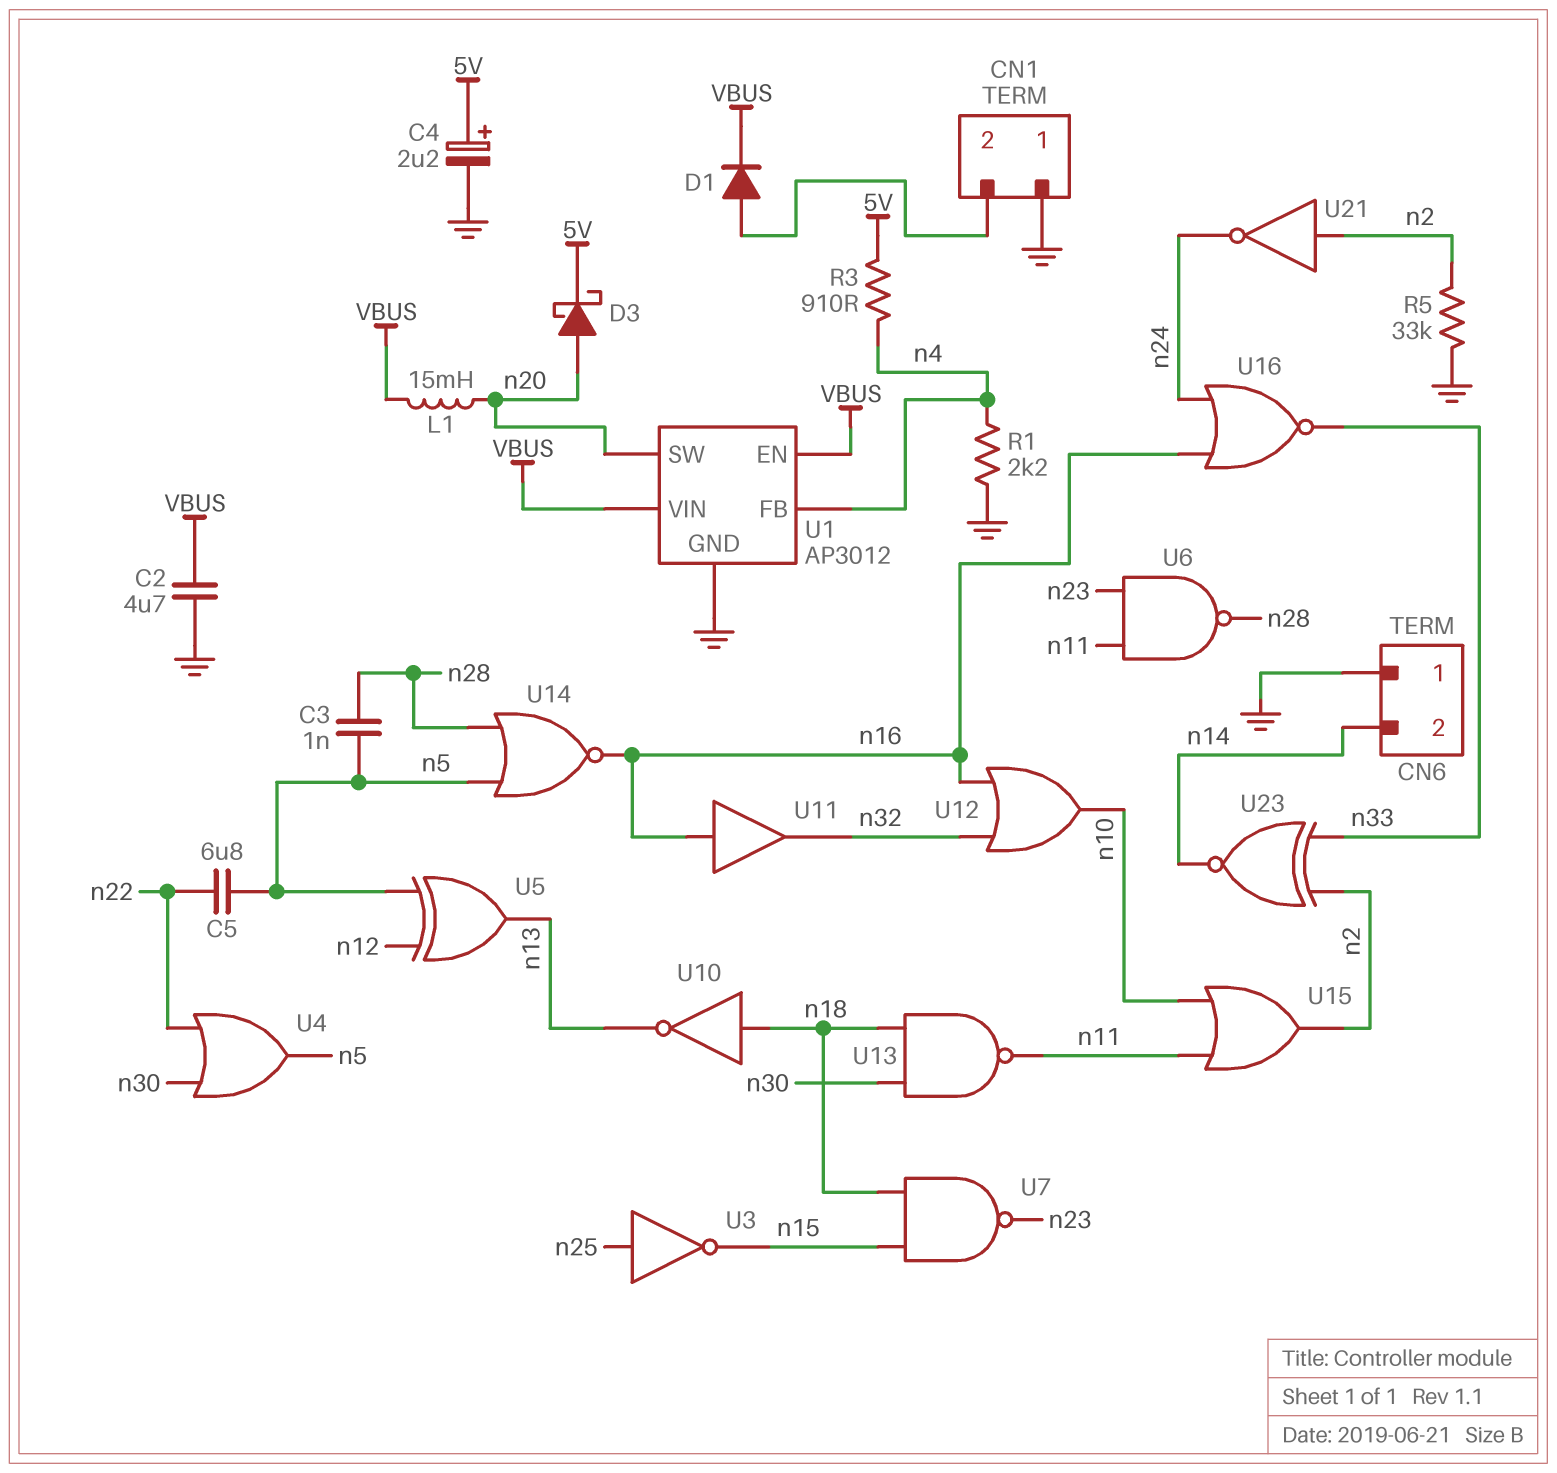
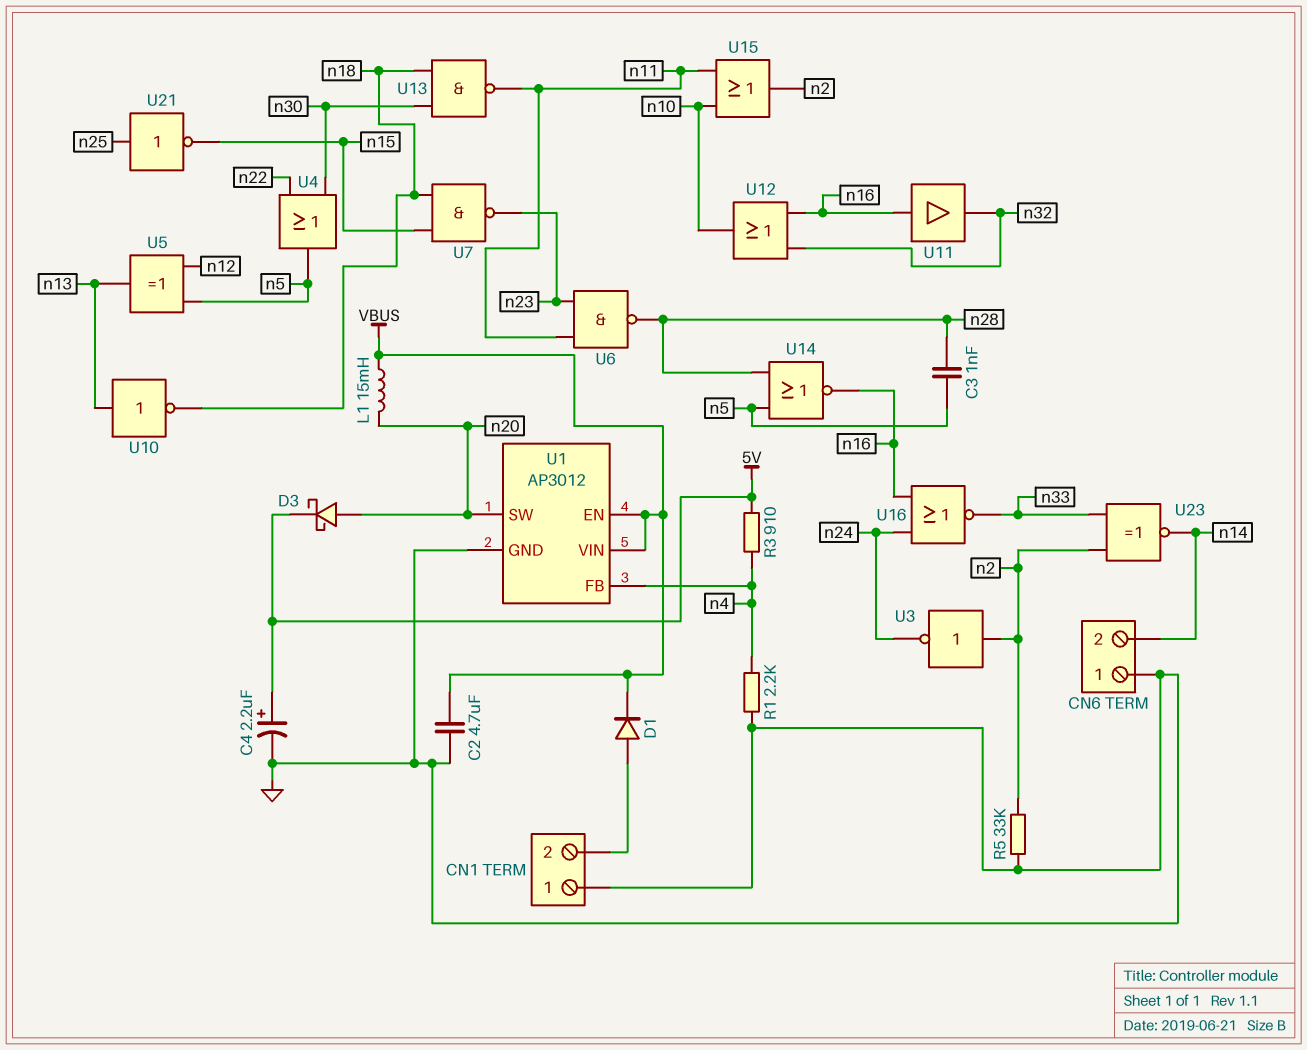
C5: 6.8uF (n5, n22) -> none
U3: NOT (in n25, out n15) -> NOT (in n2, out n24)
U10: NOT (in n18, out n13) -> NOT (in n13, out n18)
U21: NOT (in n2, out n24) -> NOT (in n25, out n15)

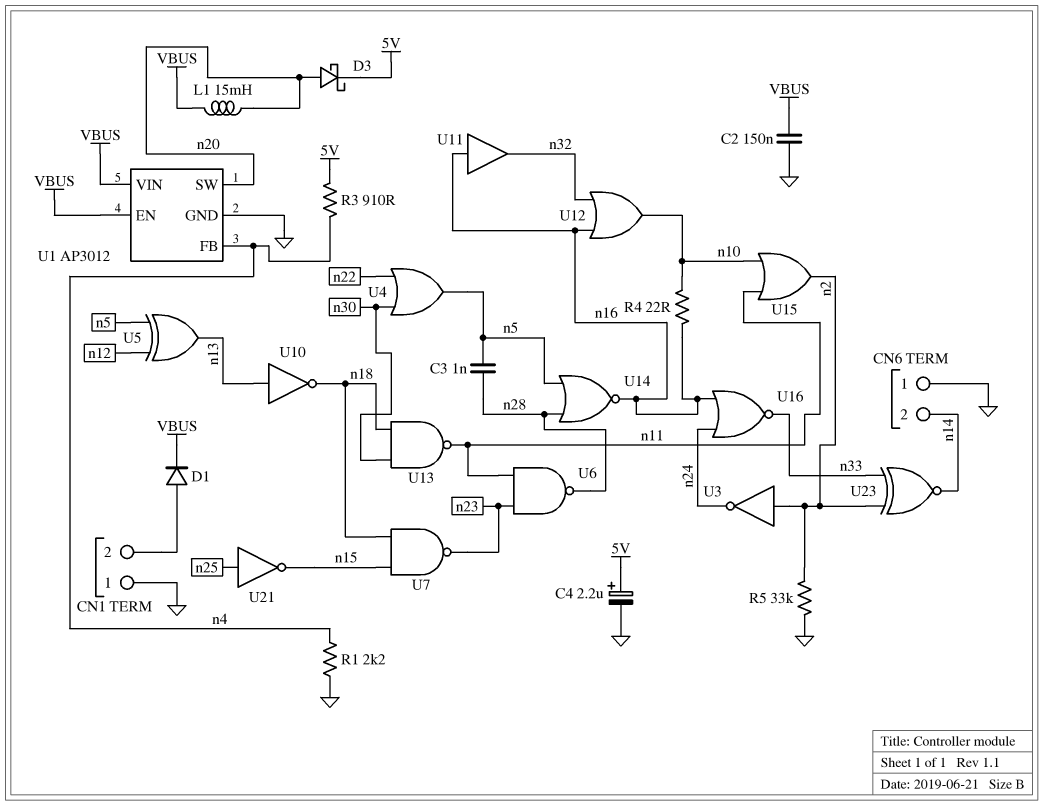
C2: 4.7uF (GND, VBUS) -> 150nF (GND, VBUS)
R4: none -> 22 (n10, n16)

